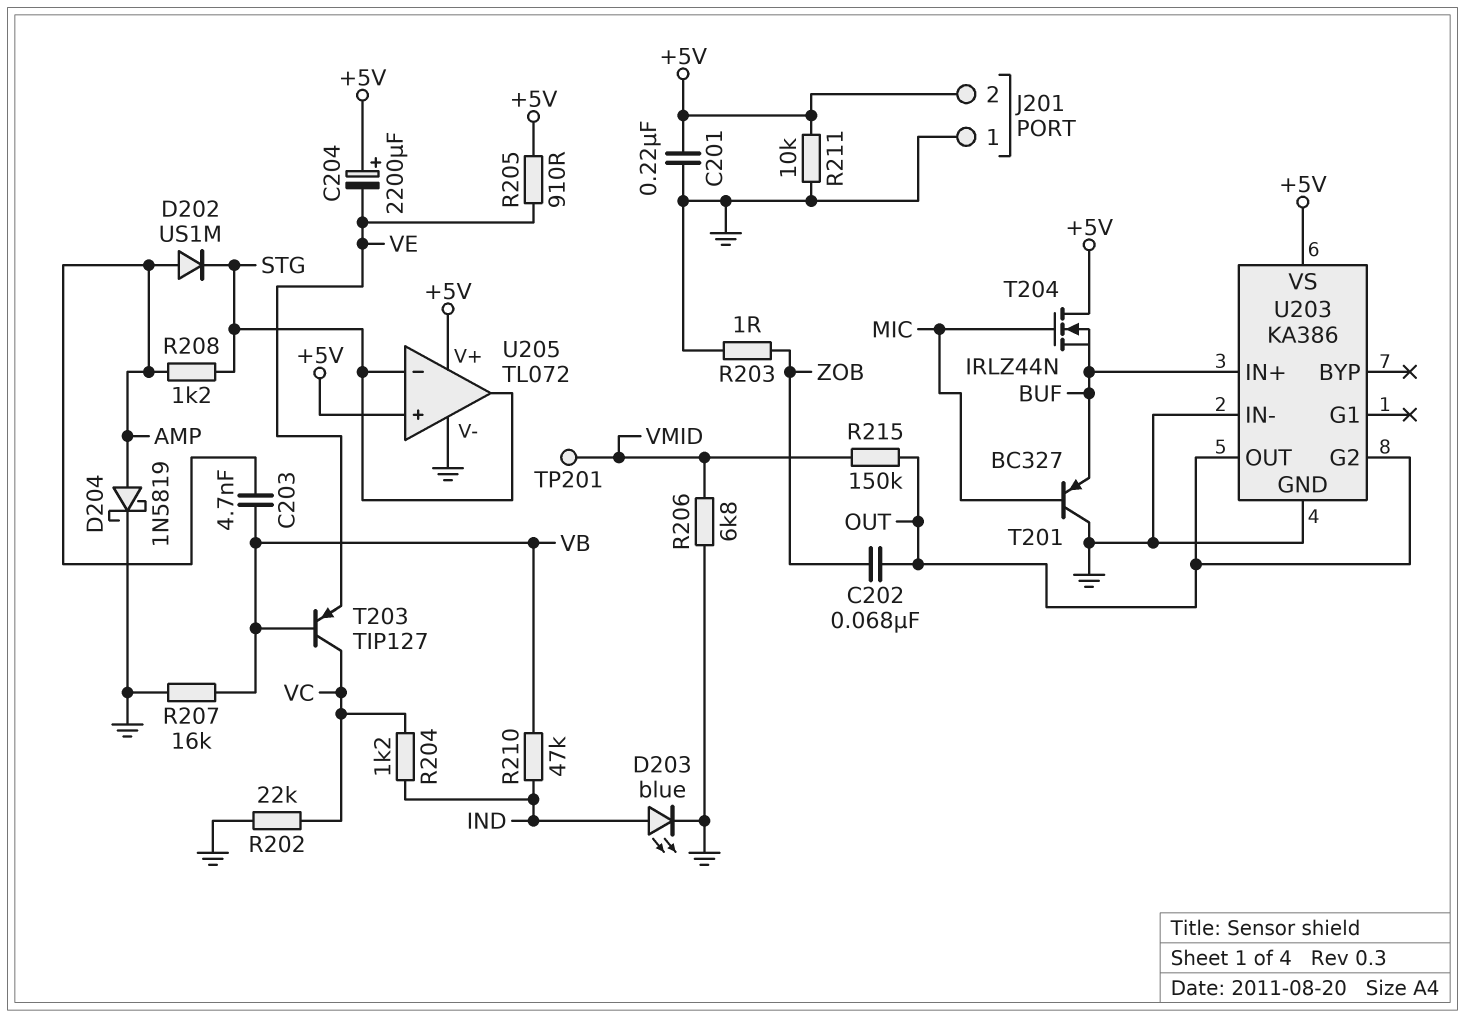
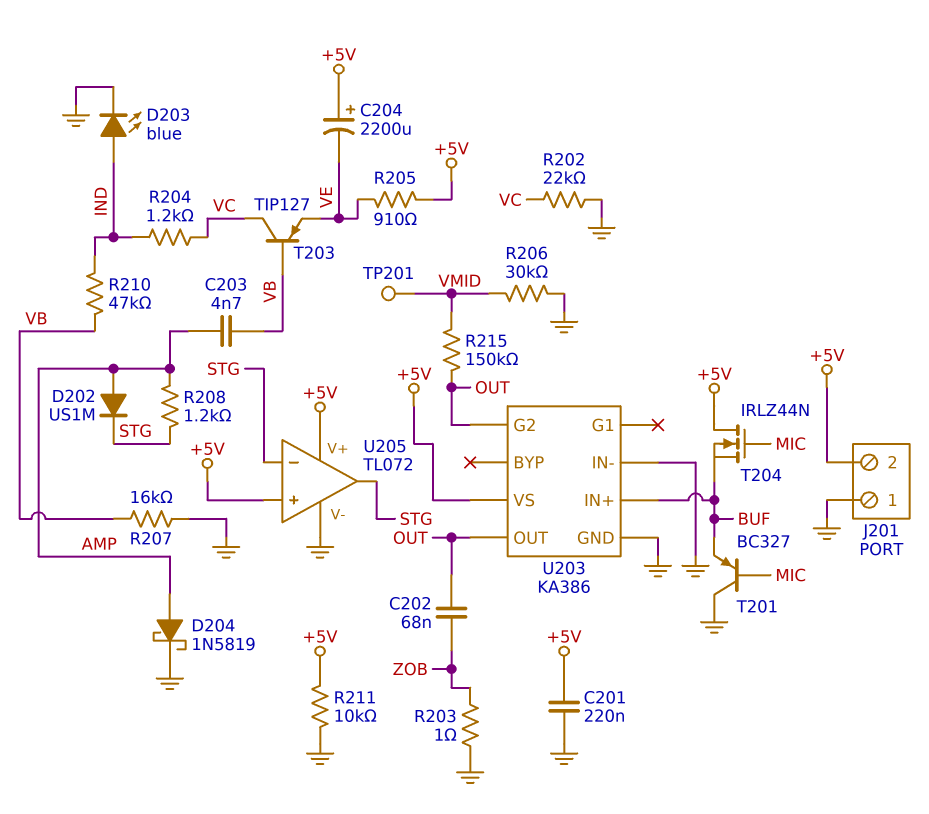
R206: 6.8k (GND, VMID) -> 30k (GND, VMID)

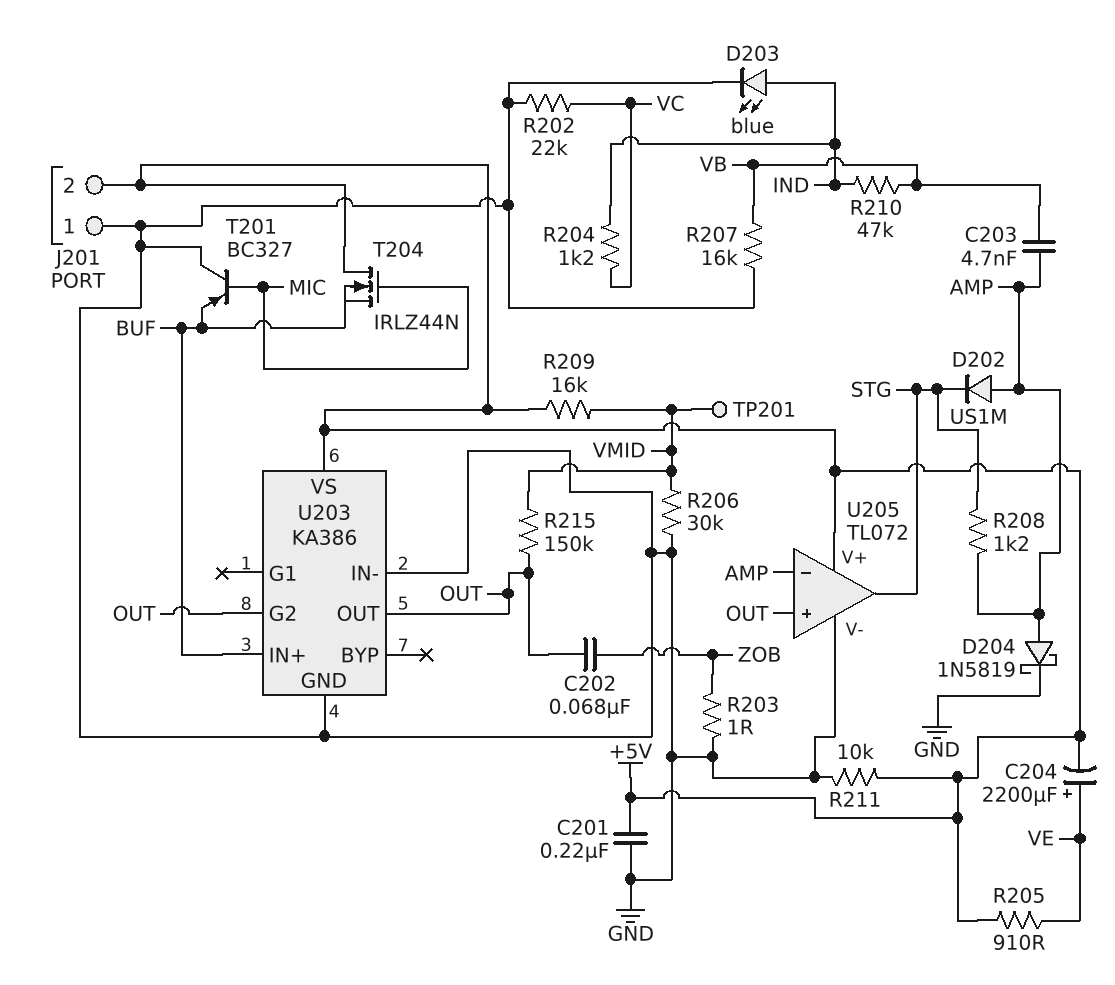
C204: 2200uF (plus +5V, minus VE) -> 2200uF (plus VE, minus +5V)
R209: none -> 16k (+5V, VMID)
T203: PNP TIP127 (B VB, C VC, E VE) -> none
U205 pin in+: +5V -> OUT
U205 pin in-: STG -> AMP

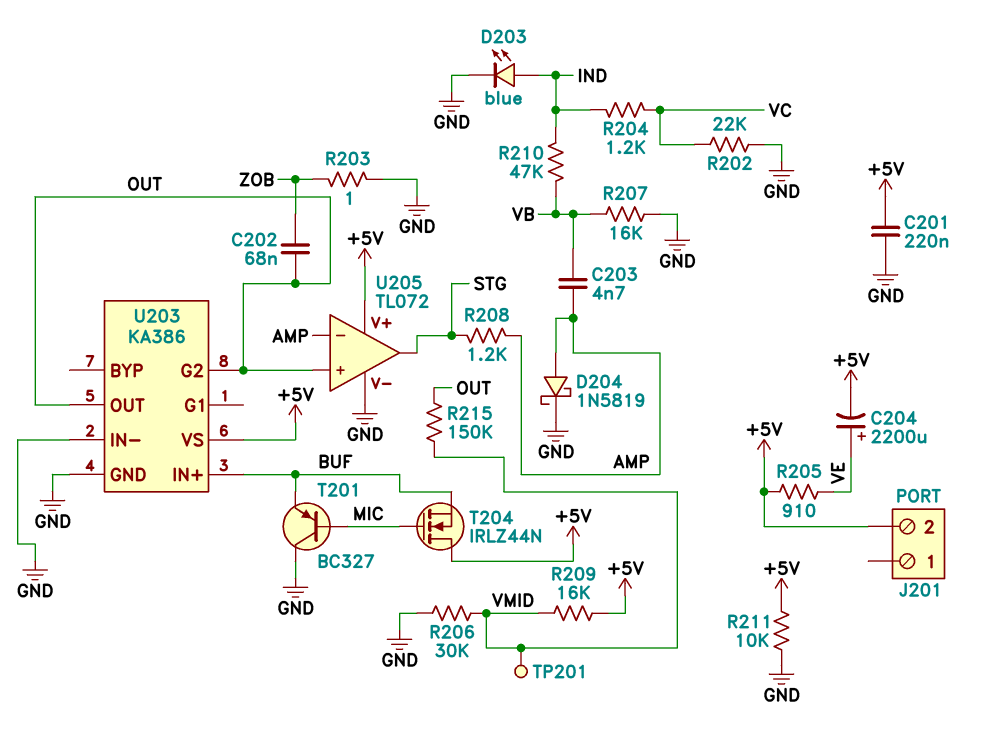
D202: diode US1M (A AMP, K STG) -> none
J201 pin 1: GND -> none

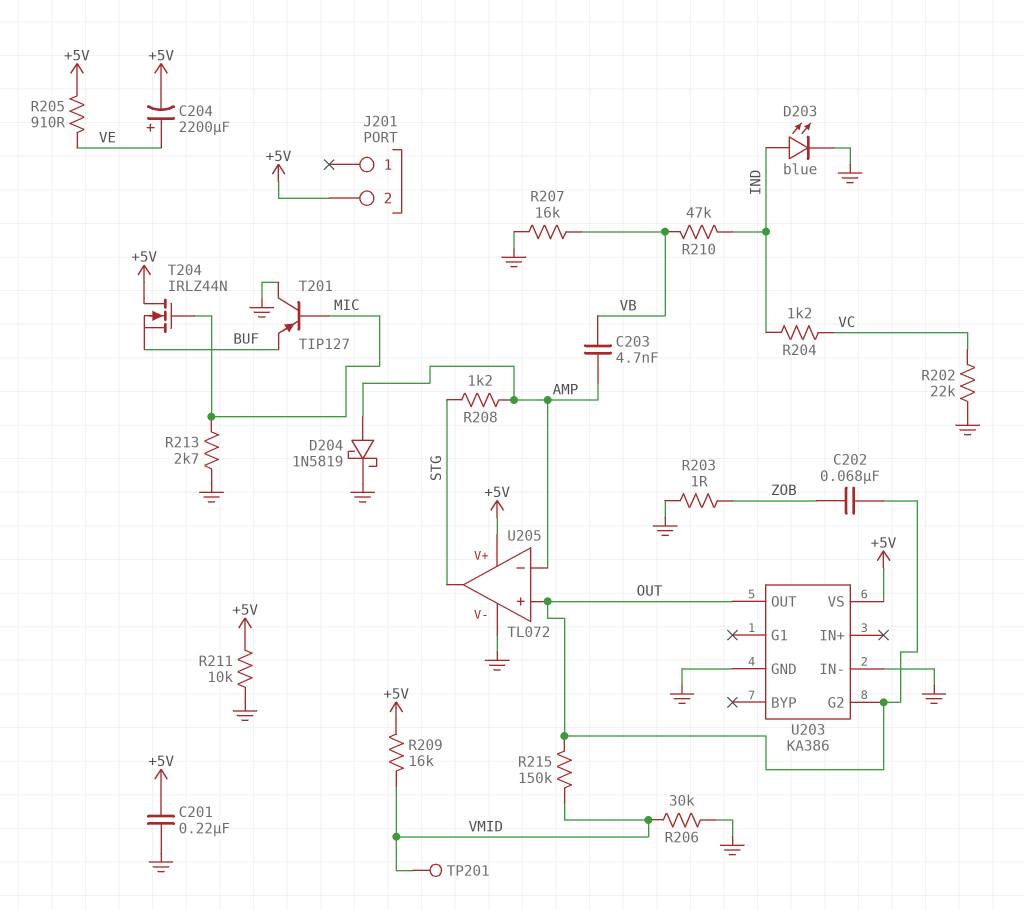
R213: none -> 2.7k (GND, MIC)
T201: PNP BC327 (B MIC, C GND, E BUF) -> PNP TIP127 (B MIC, C GND, E BUF)
U203 pin IN+: BUF -> none

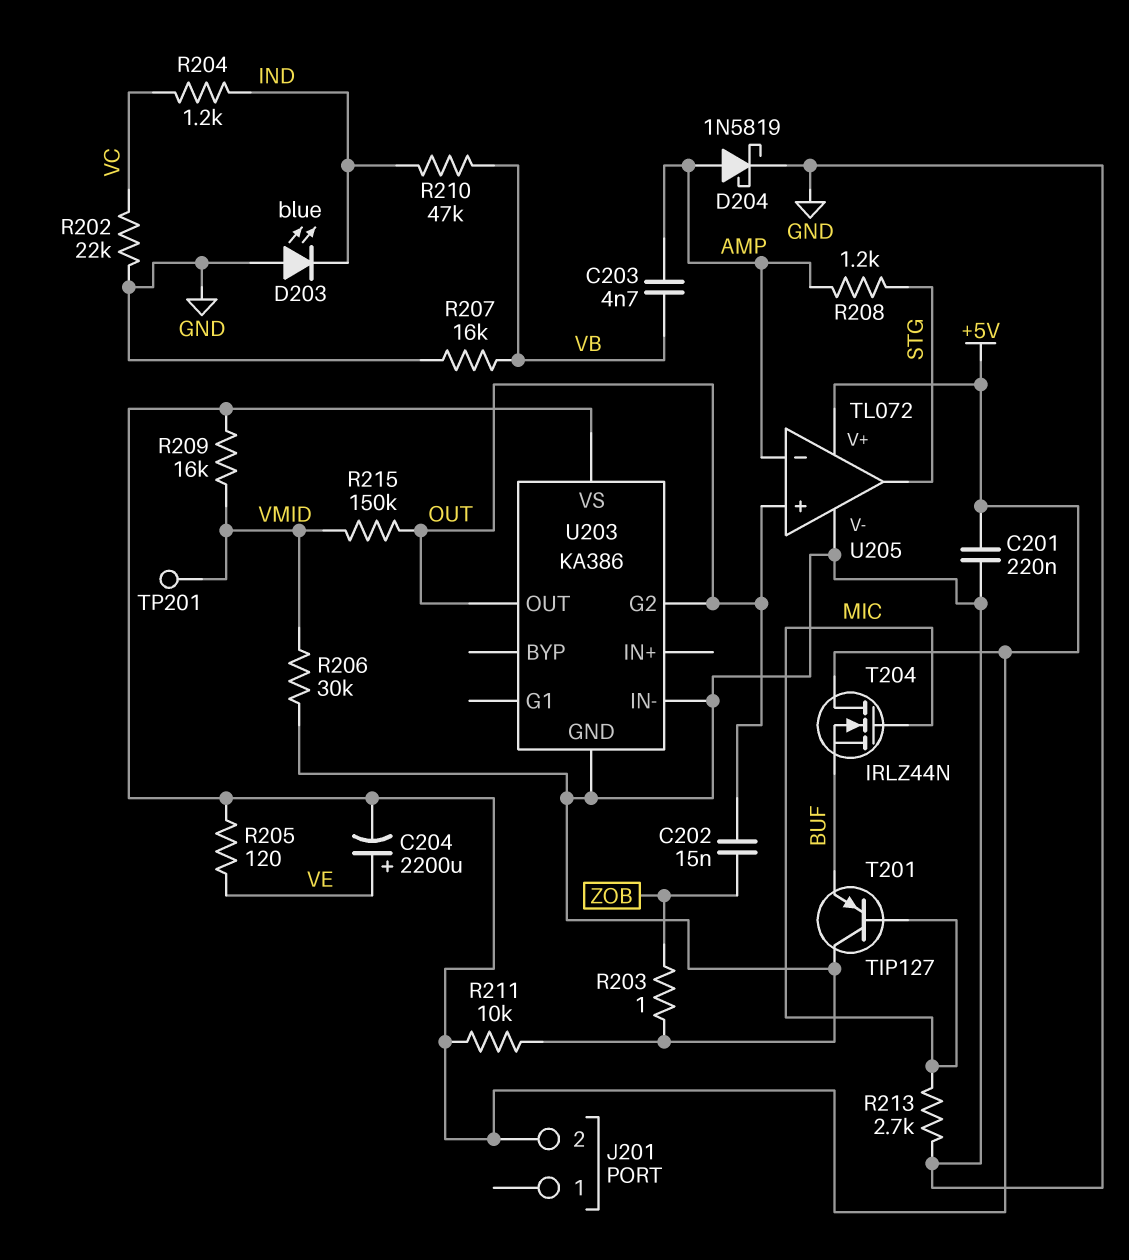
C202: 68nF (OUT, ZOB) -> 15nF (OUT, ZOB)
D203: LED blue (A IND, K GND) -> LED blue (A GND, K IND)
R205: 910 (+5V, VE) -> 120 (+5V, VE)

